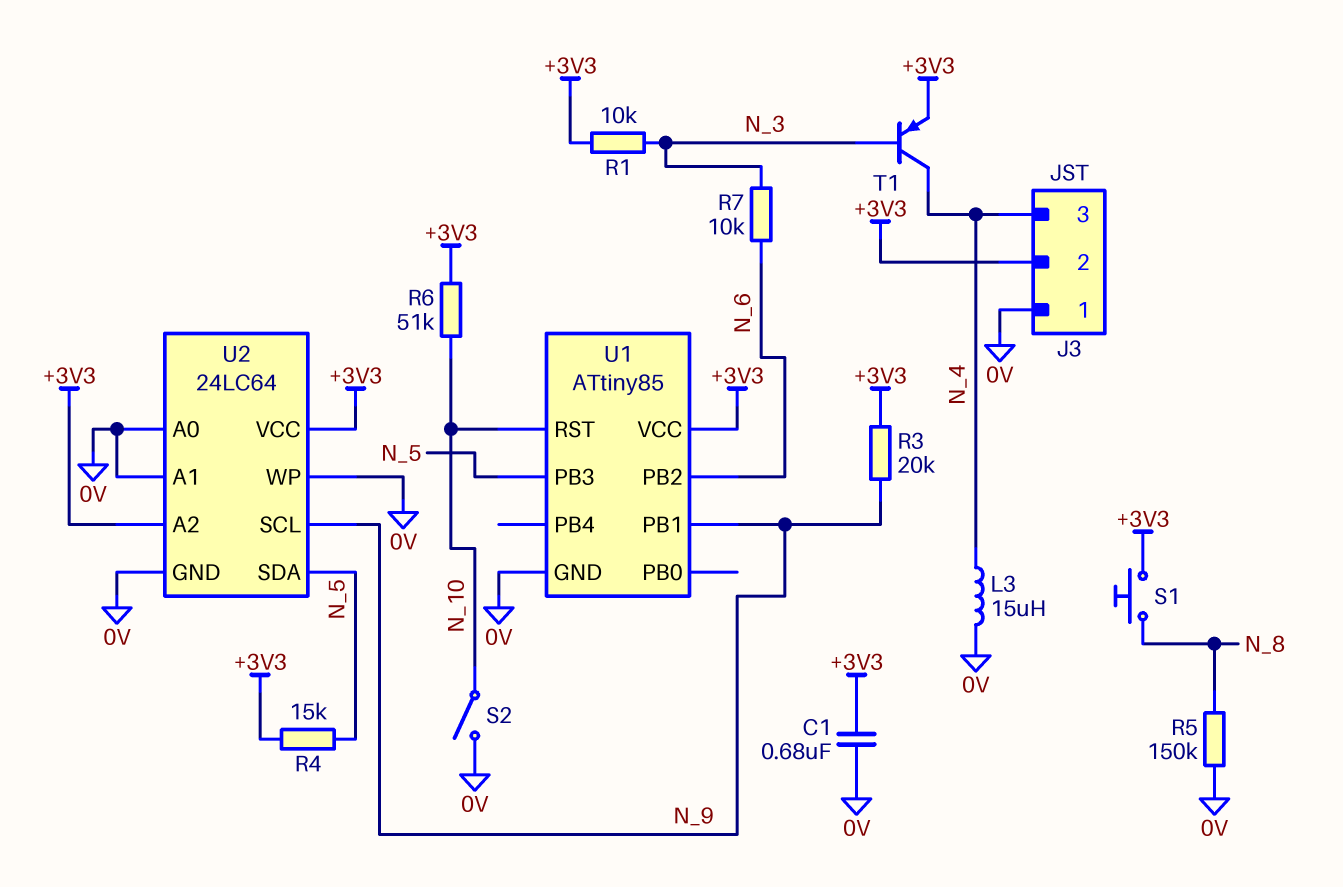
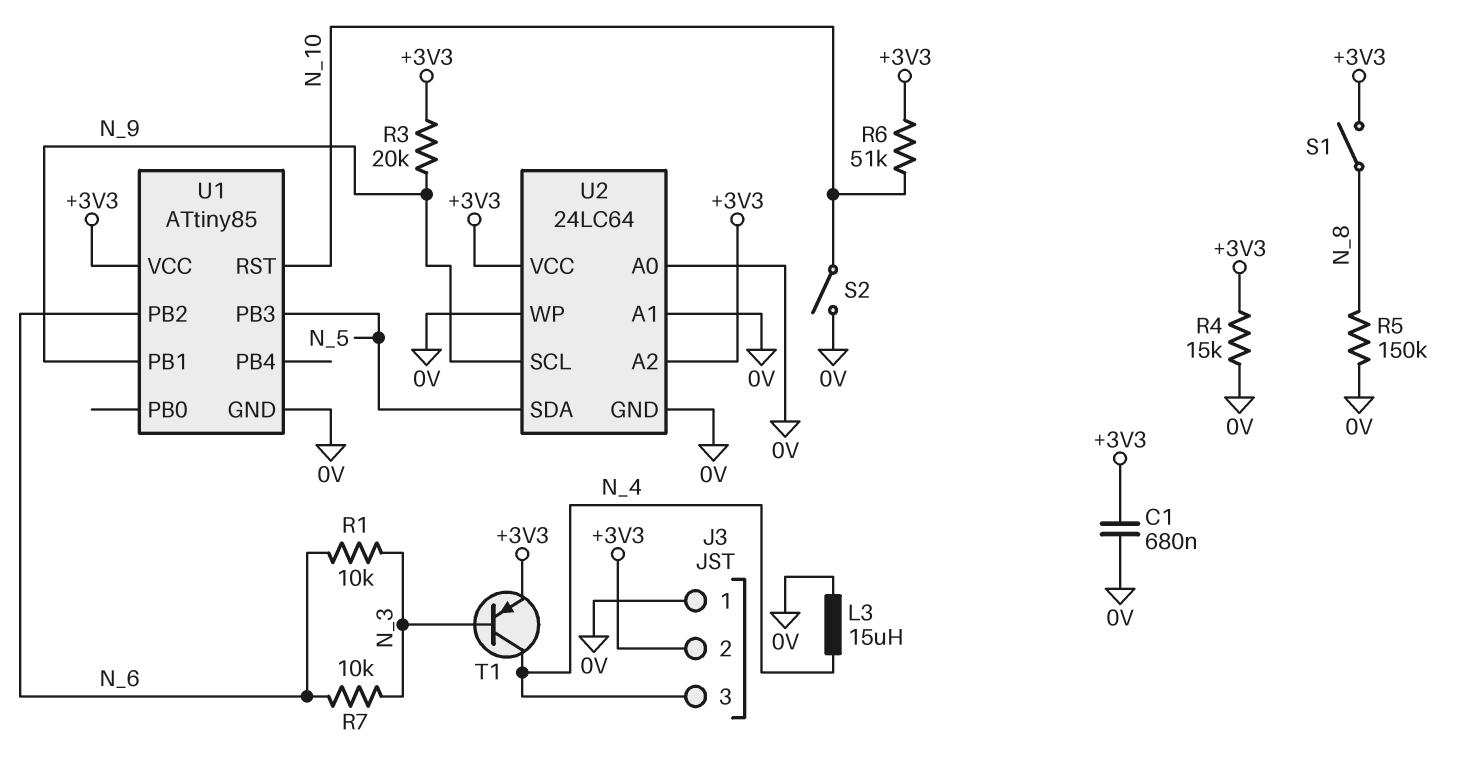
R1: 10k (+3V3, N_3) -> 10k (N_3, N_6)
R4: 15k (+3V3, N_5) -> 15k (+3V3, 0V)
S1: button (+3V3, N_8) -> switch (+3V3, N_8)

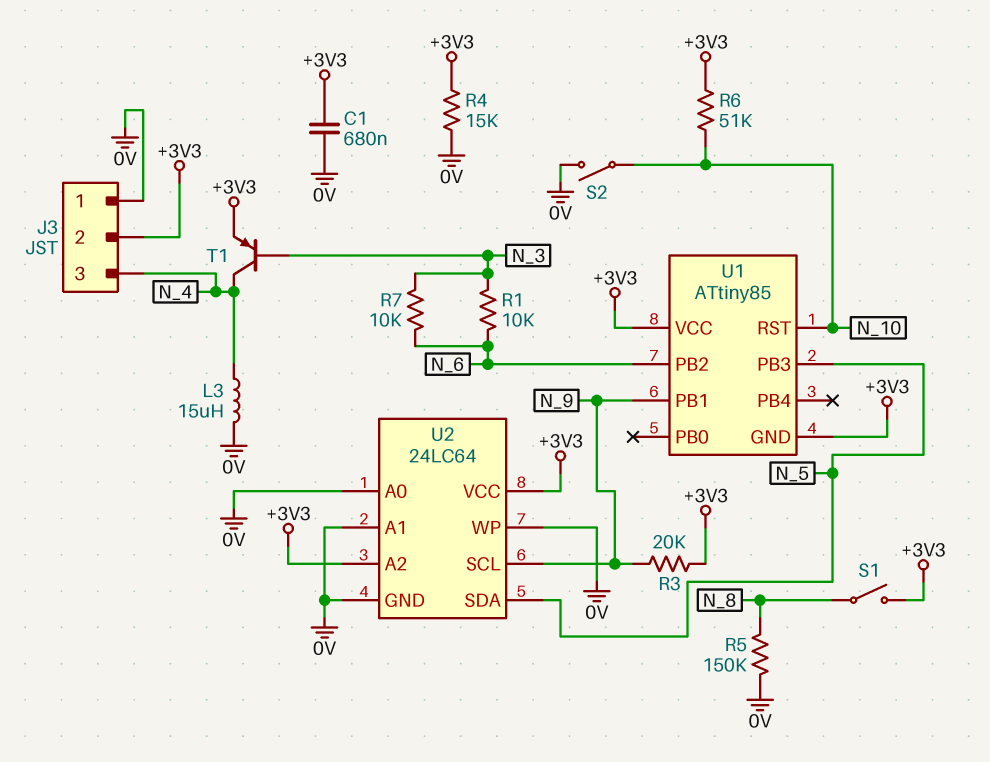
U1 pin GND: 0V -> +3V3

